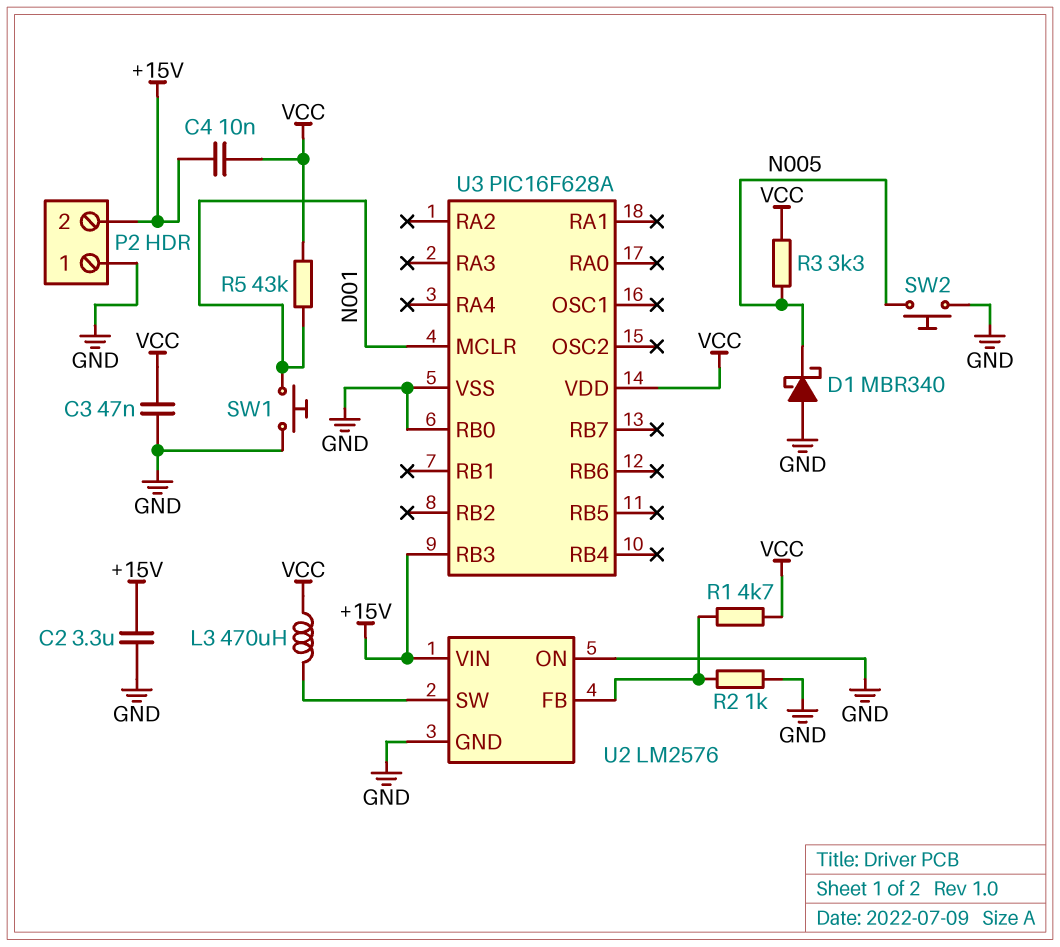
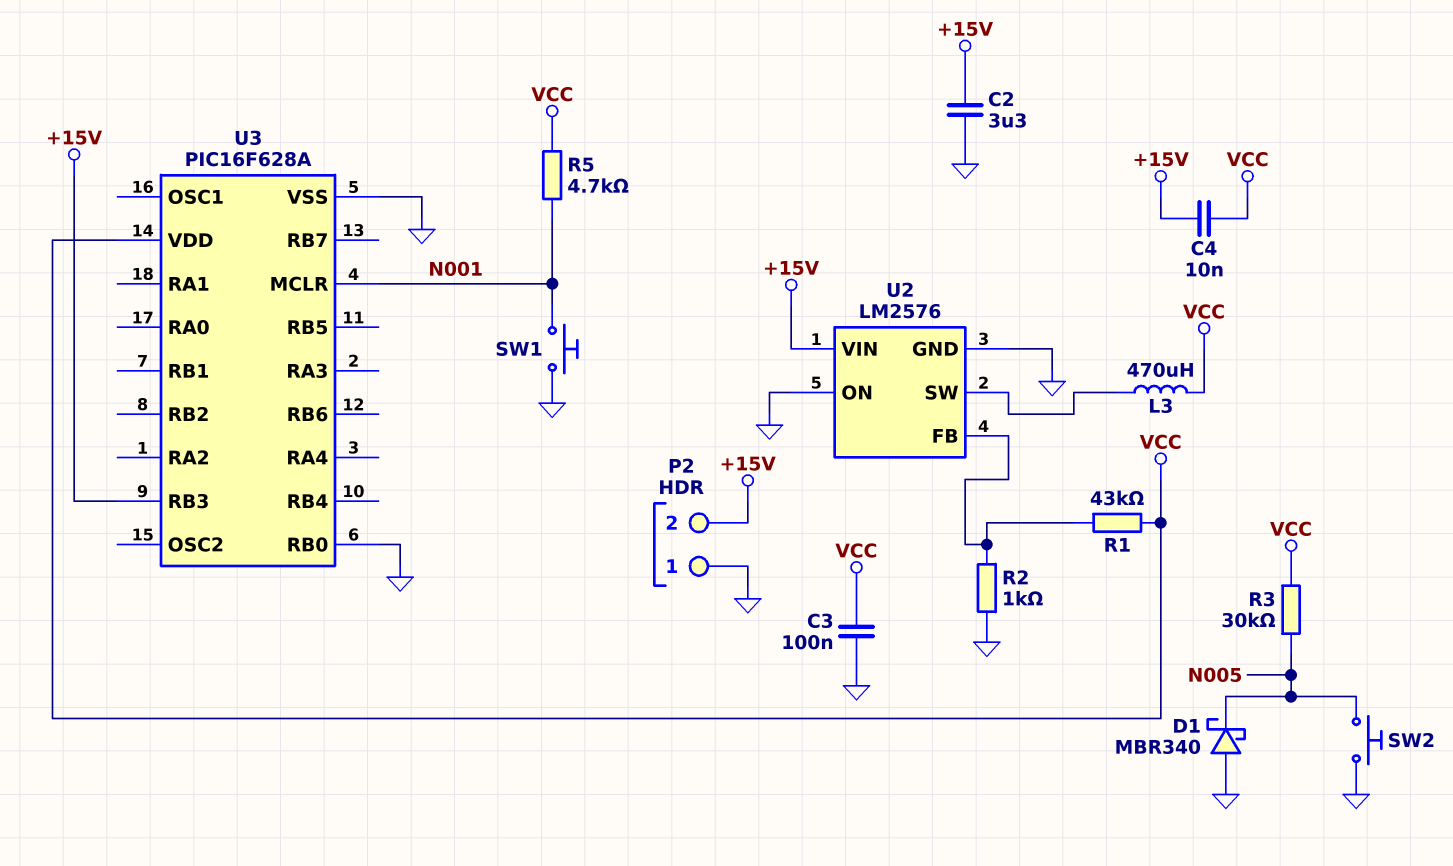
C3: 47nF (GND, VCC) -> 100nF (GND, VCC)
R1: 4.7k (U2/FB, VCC) -> 43k (U2/FB, VCC)
R3: 3.3k (N005, VCC) -> 30k (N005, VCC)
R5: 43k (N001, VCC) -> 4.7k (N001, VCC)

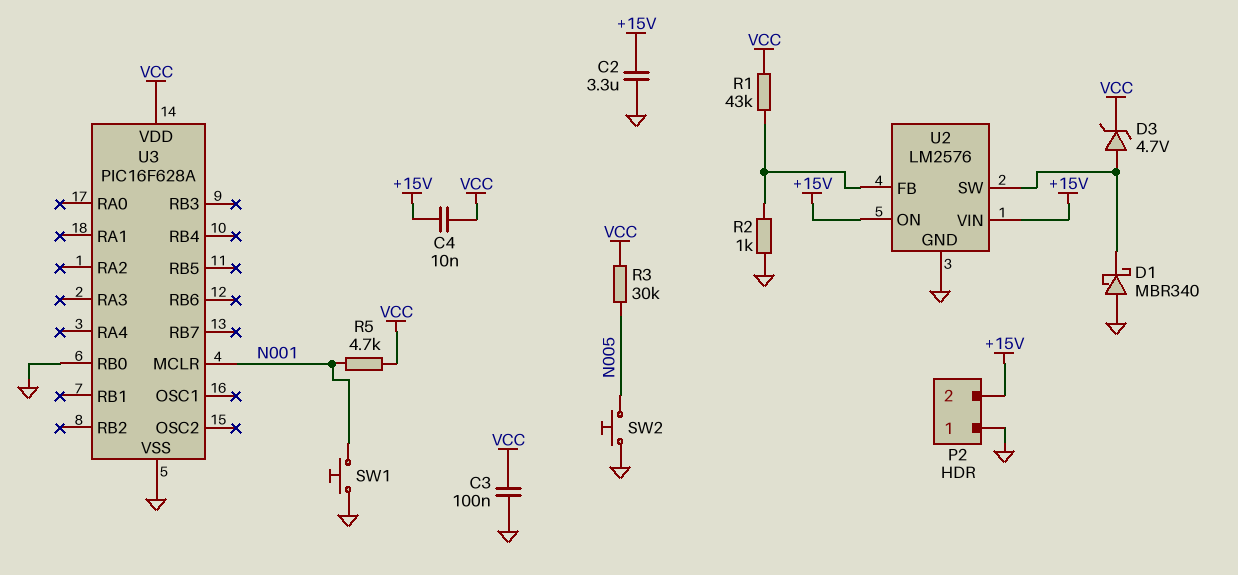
D1: schottky MBR340 (A GND, K N005) -> schottky MBR340 (A GND, K U2/SW)
D3: none -> zener 4.7V (A U2/SW, K VCC)
L3: 470uH (U2/SW, VCC) -> none
U2 pin ON: GND -> +15V
U3 pin RB3: +15V -> none

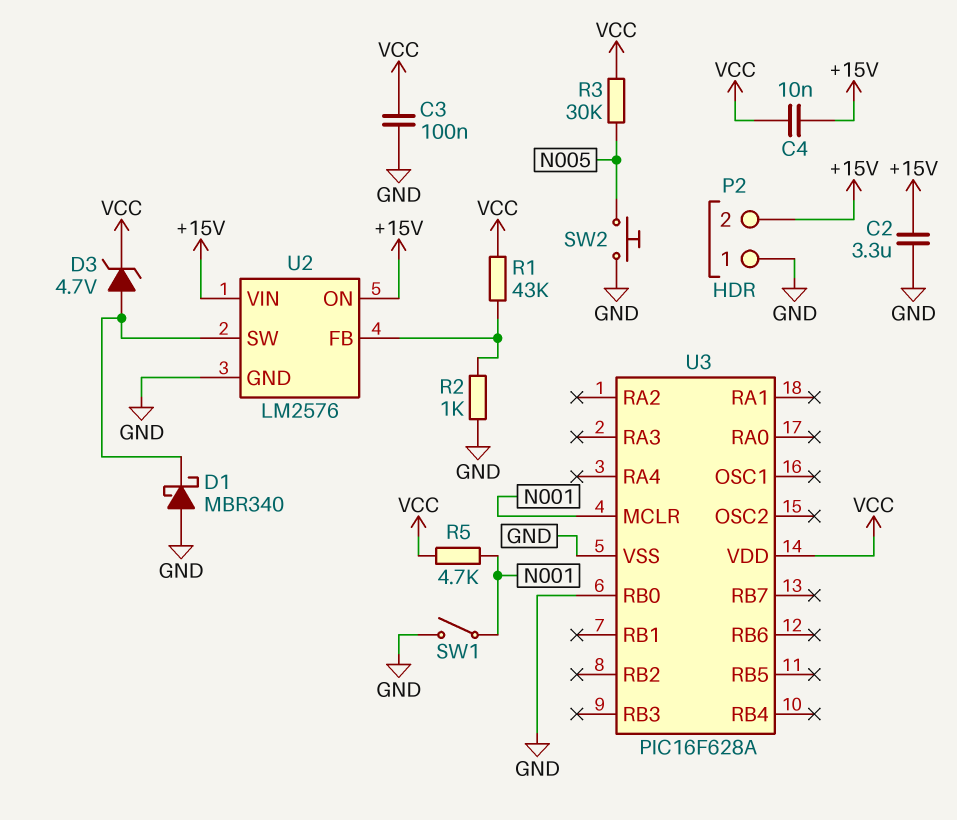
SW1: button (GND, N001) -> switch (GND, N001)

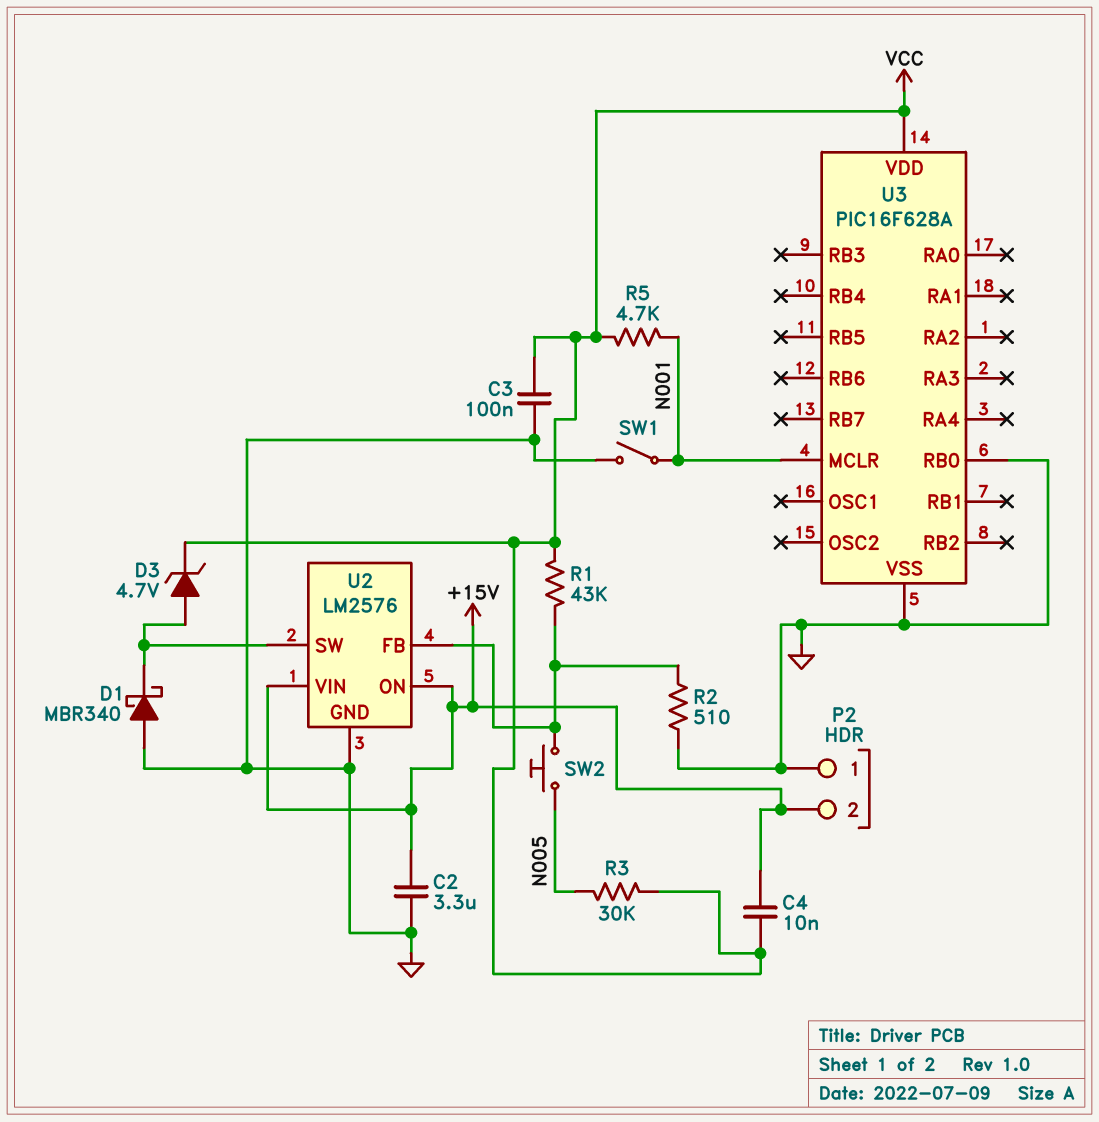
R2: 1k (GND, U2/FB) -> 510 (GND, U2/FB)
SW2: button (GND, N005) -> button (N005, U2/FB)

